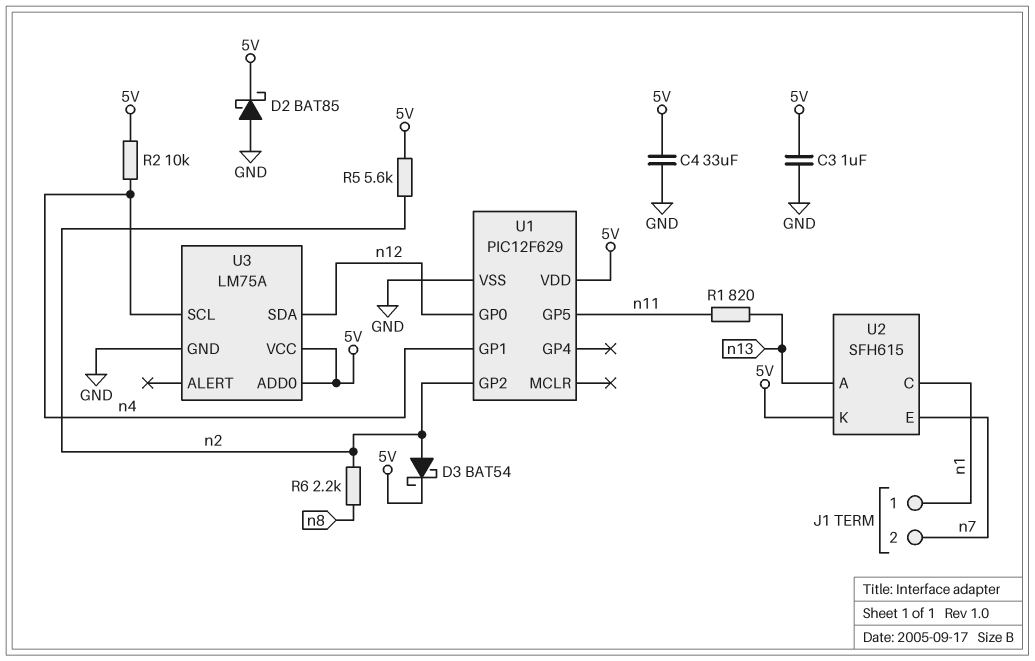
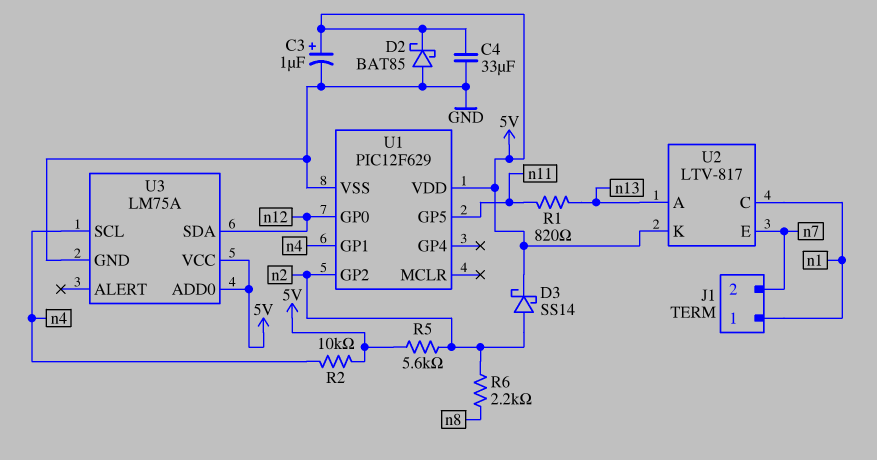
C3: 1uF (5V, GND) -> 1uF (plus 5V, minus GND)
D3: schottky BAT54 (A n2, K 5V) -> schottky SS14 (A n2, K 5V)
U2: SFH615 -> LTV-817

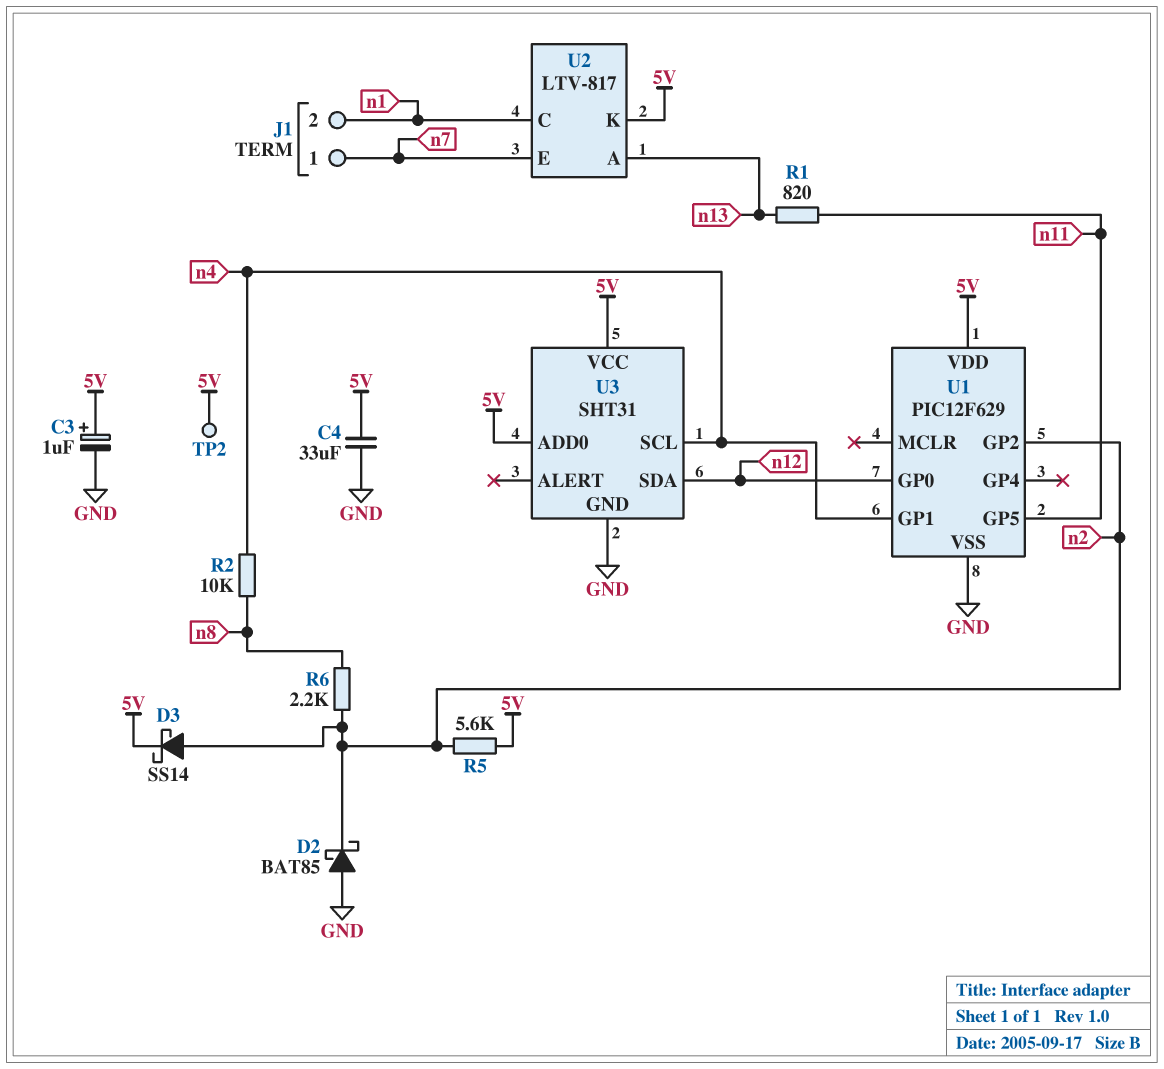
D2: schottky BAT85 (A GND, K 5V) -> schottky BAT85 (A GND, K n2)
J1 pin 1: n1 -> n7
J1 pin 2: n7 -> n1
R2: 10k (5V, n4) -> 10k (n4, n8)
TP2: none -> test point (5V)
U3: LM75A -> SHT31

